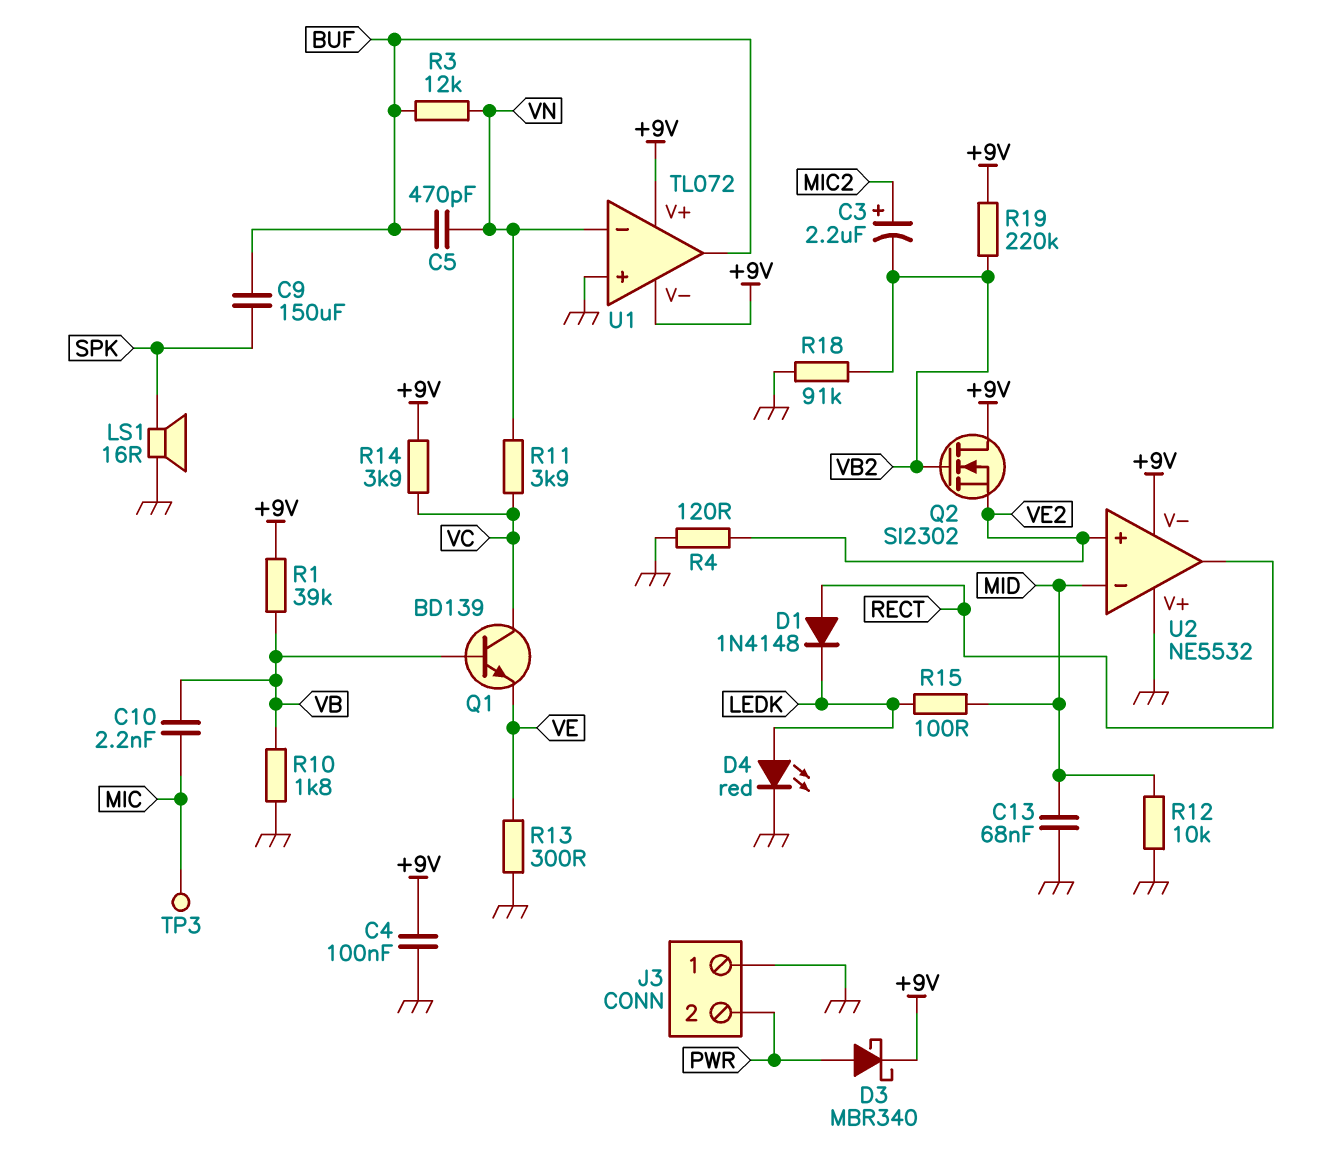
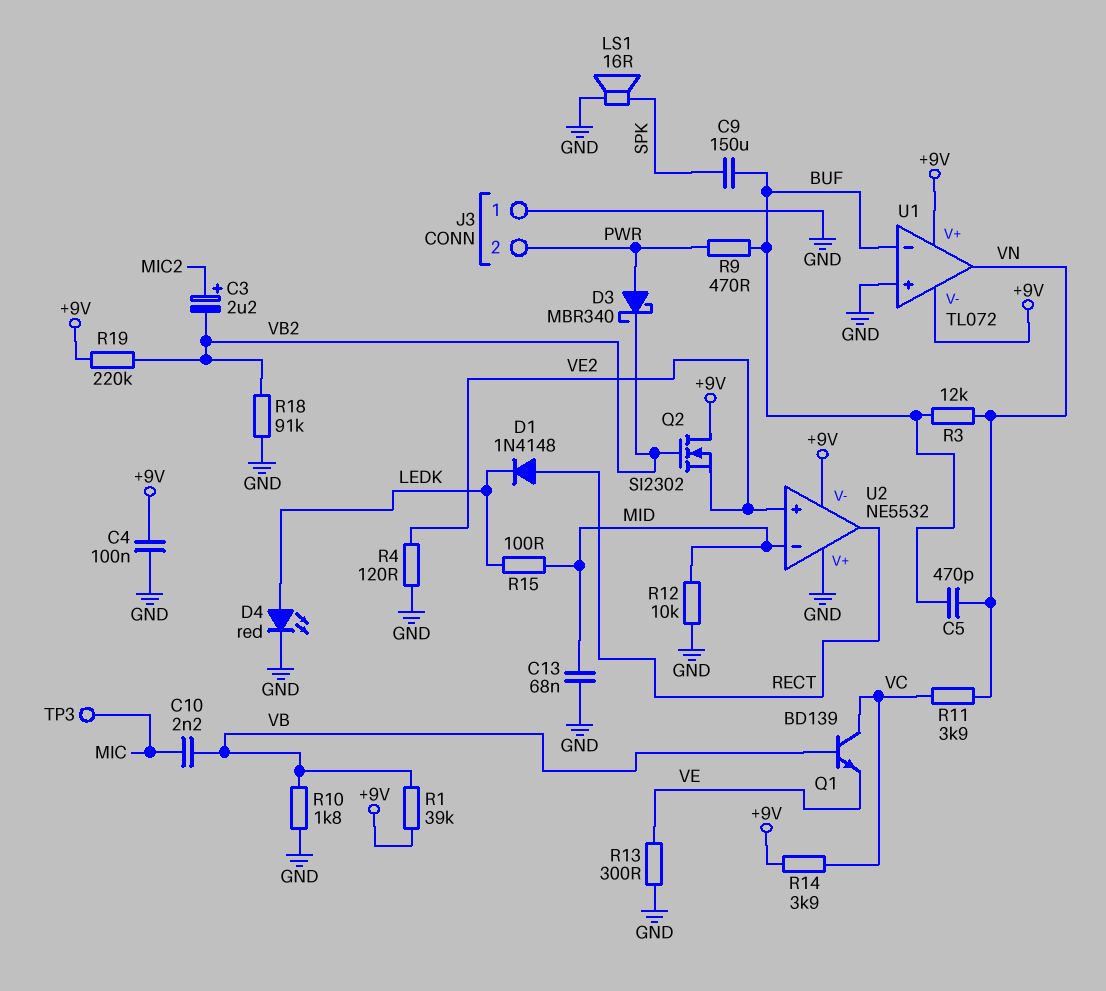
D3: schottky MBR340 (A PWR, K +9V) -> schottky MBR340 (A PWR, K VB2)
R9: none -> 470 (BUF, PWR)
U1 pin in-: VN -> BUF
U1 pin out: BUF -> VN

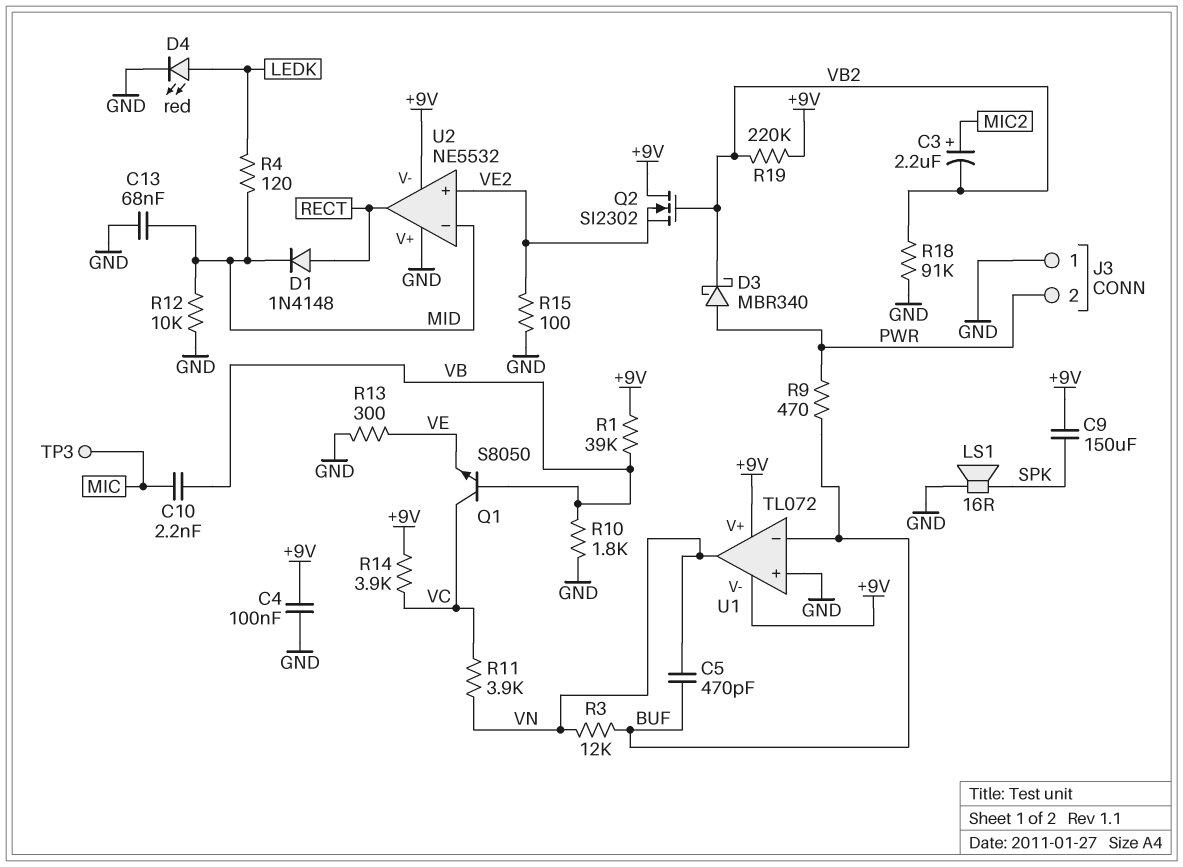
C9: 150uF (BUF, SPK) -> 150uF (+9V, SPK)
D1: diode 1N4148 (A RECT, K LEDK) -> diode 1N4148 (A RECT, K MID)
Q1: NPN BD139 (B VB, C VC, E VE) -> NPN S8050 (B VB, C VC, E VE)
R4: 120 (GND, VE2) -> 120 (LEDK, MID)
R15: 100 (LEDK, MID) -> 100 (GND, VE2)

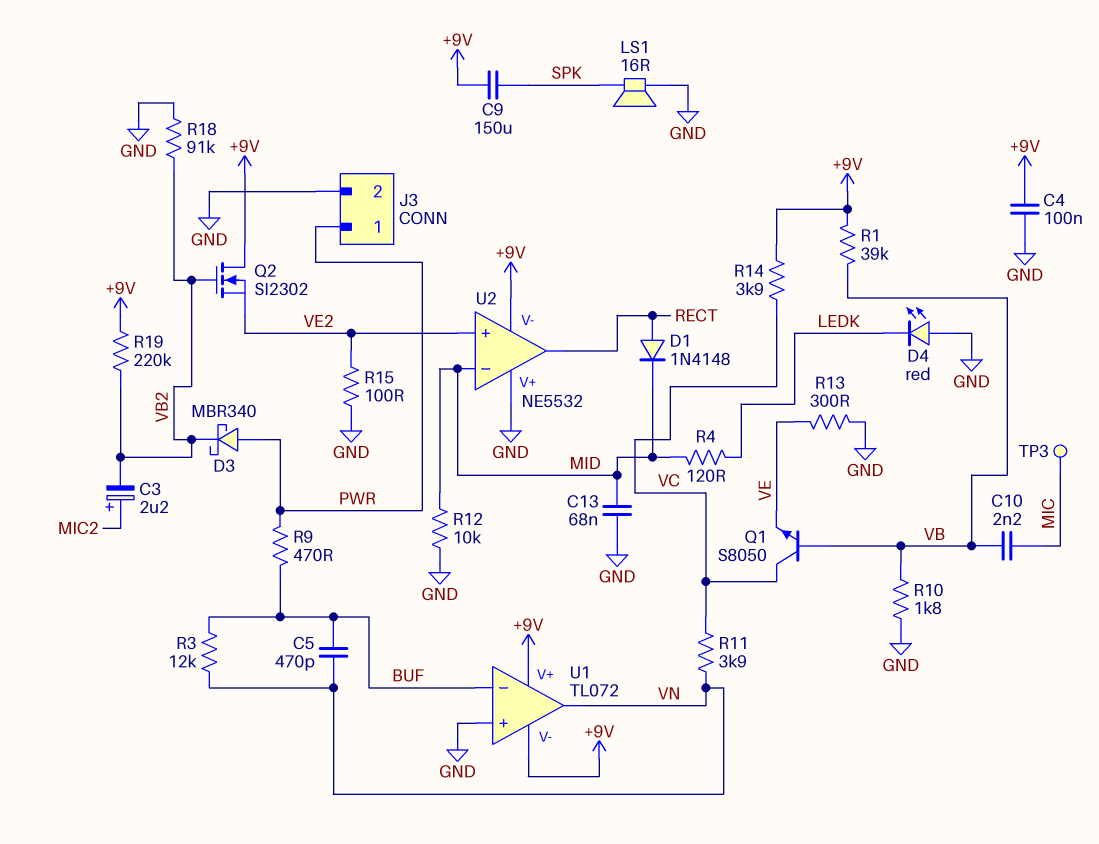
D4: LED red (A LEDK, K GND) -> LED red (A GND, K LEDK)
J3 pin 1: GND -> PWR
J3 pin 2: PWR -> GND

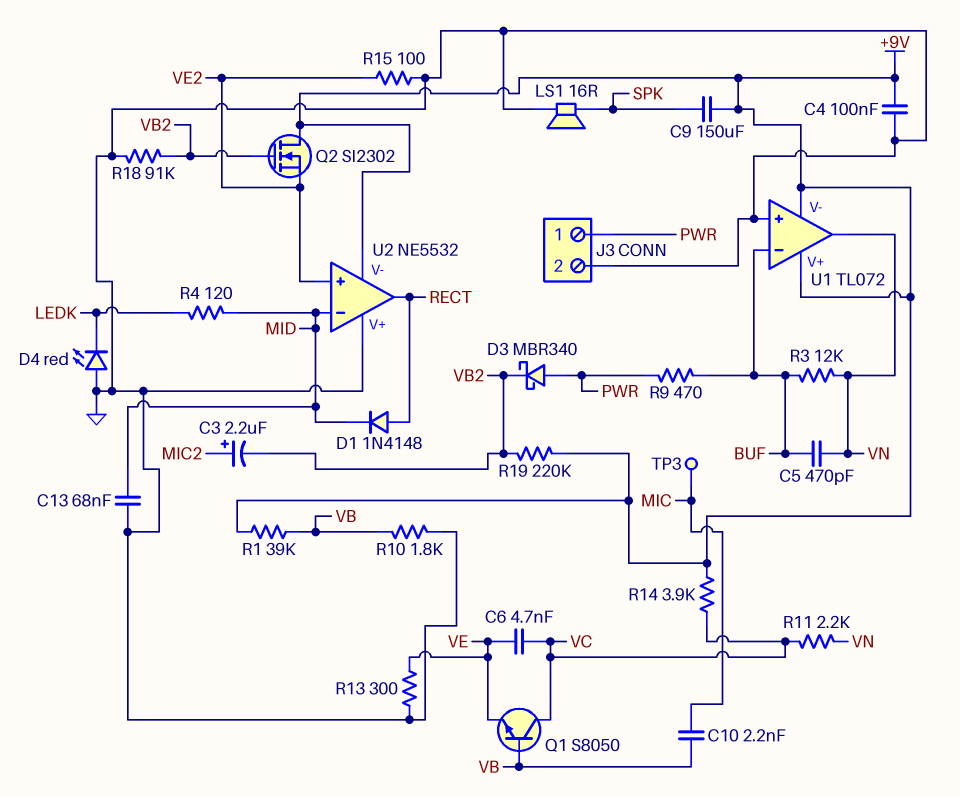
C6: none -> 4.7nF (VC, VE)
R11: 3.9k (VC, VN) -> 2.2k (VC, VN)
R12: 10k (GND, MID) -> none

